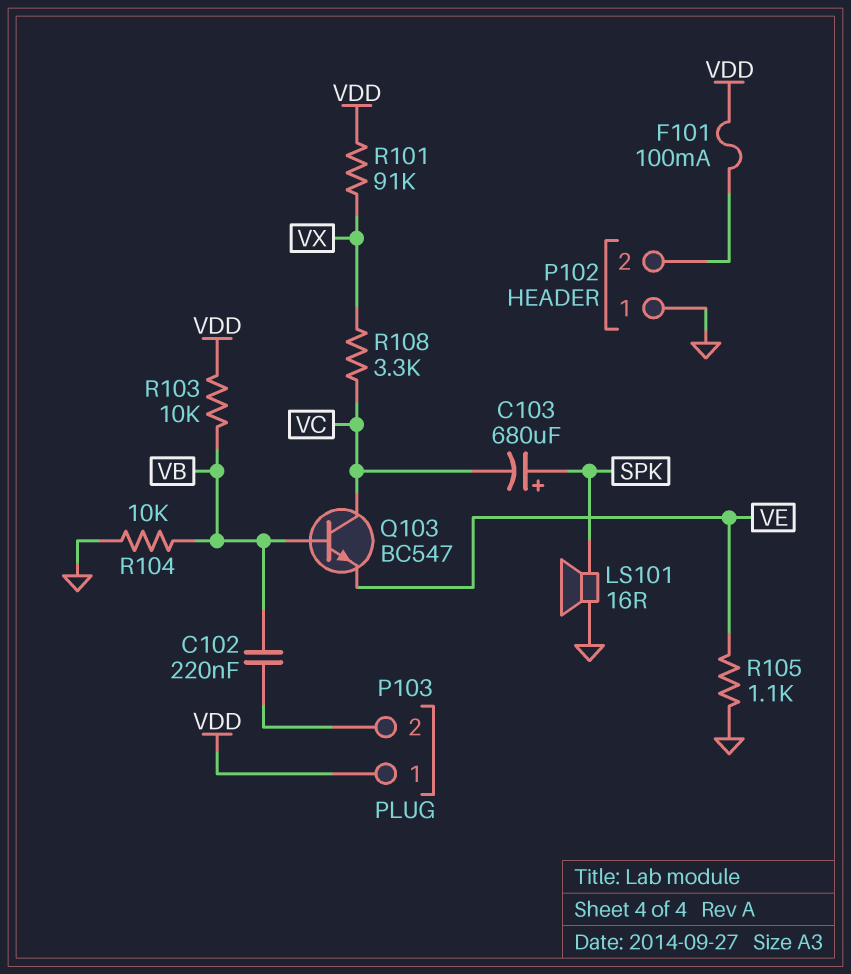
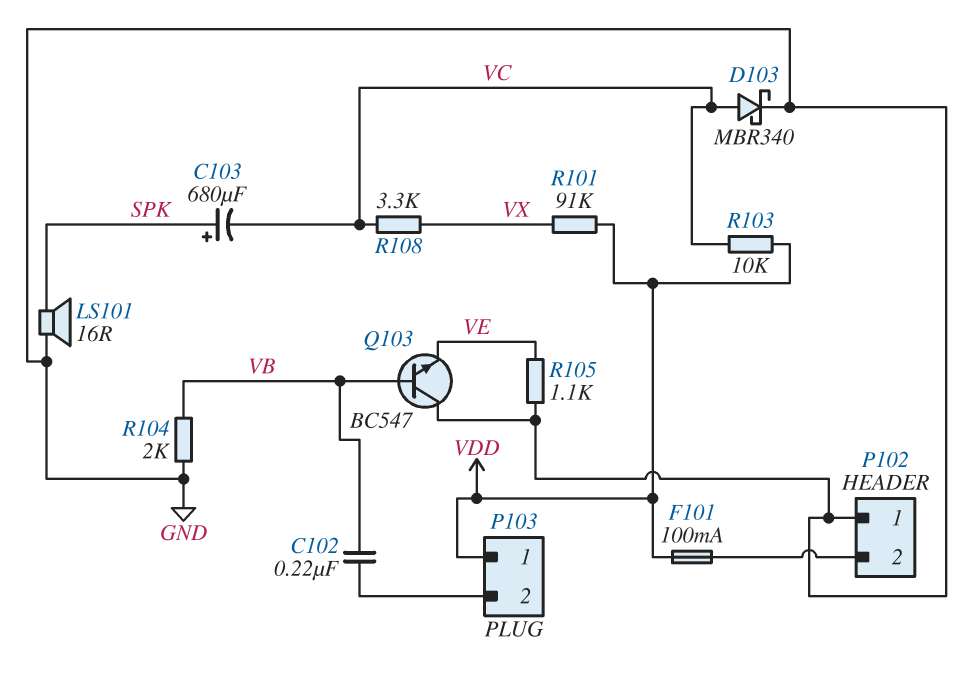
D103: none -> schottky MBR340 (A VC, K GND)
Q103: NPN BC547 (B VB, C VC, E VE) -> NPN BC547 (B VB, C GND, E VE)
R103: 10k (VB, VDD) -> 10k (VC, VDD)
R104: 10k (GND, VB) -> 2k (GND, VB)

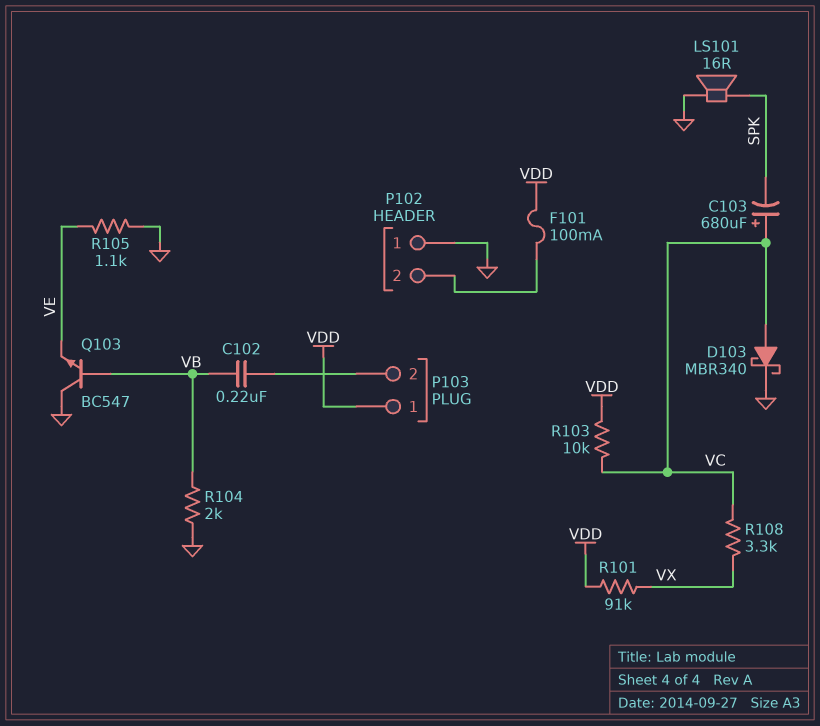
C103: 680uF (plus SPK, minus VC) -> 680uF (plus VC, minus SPK)

